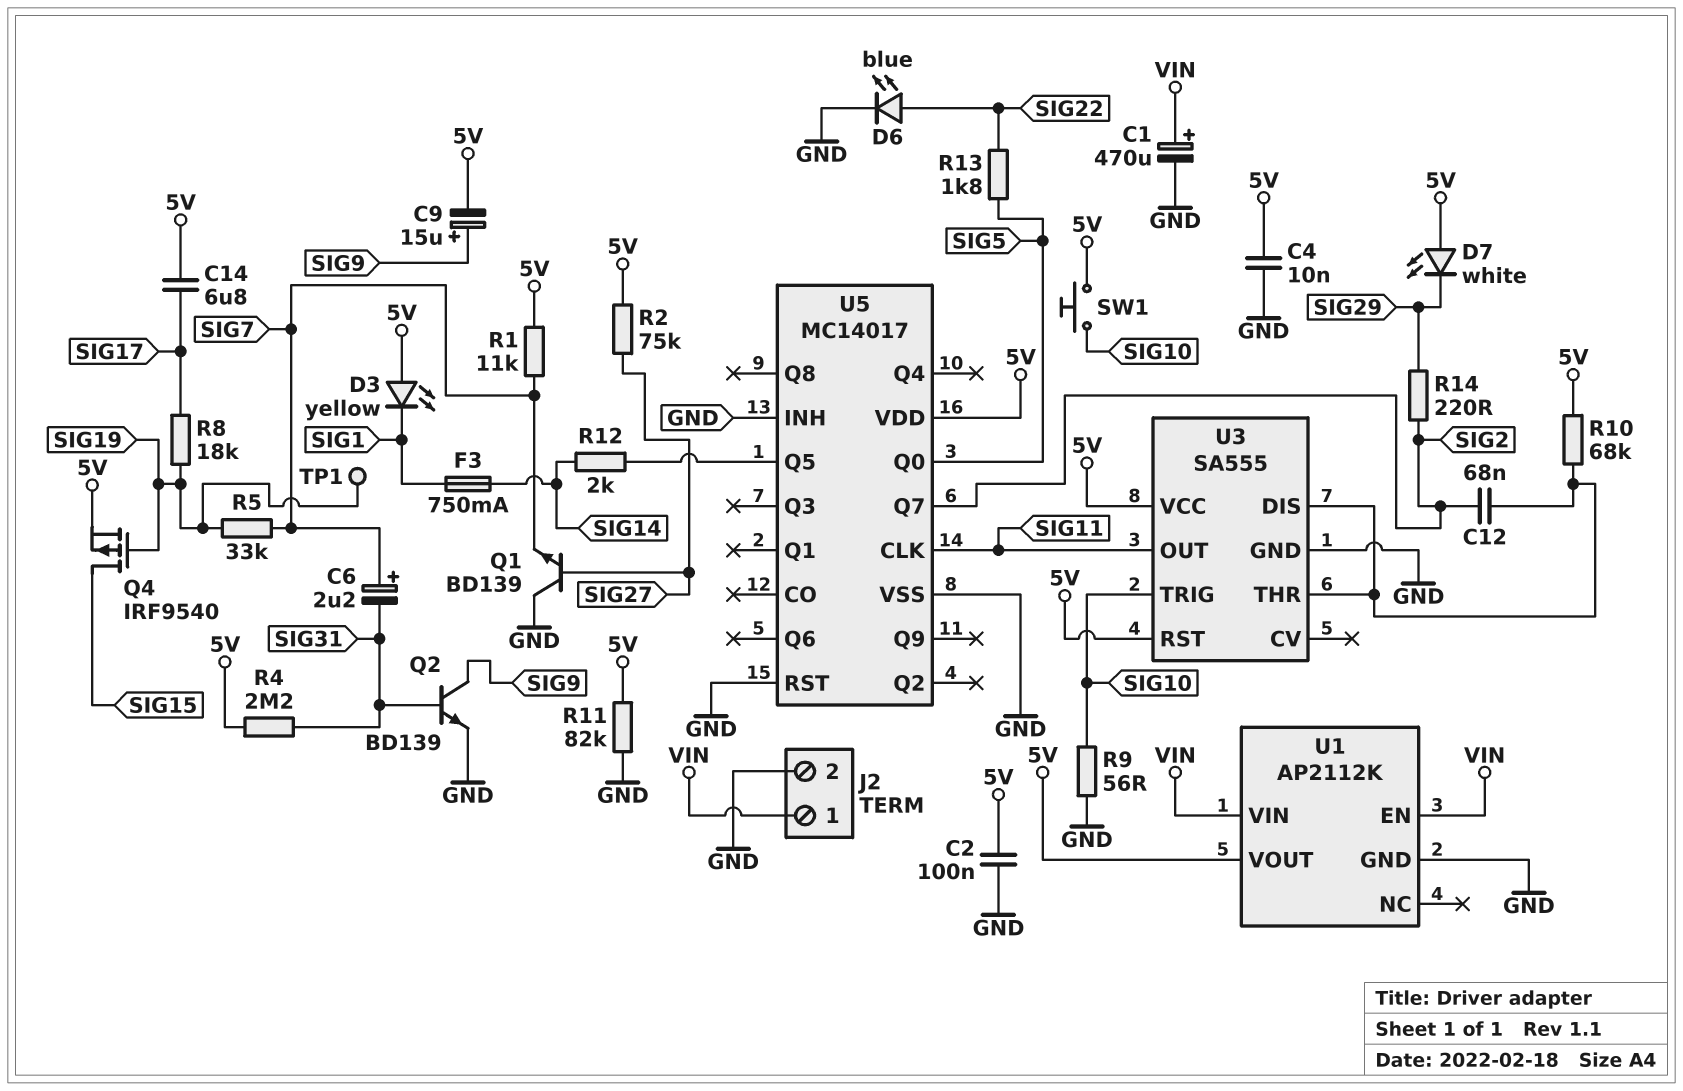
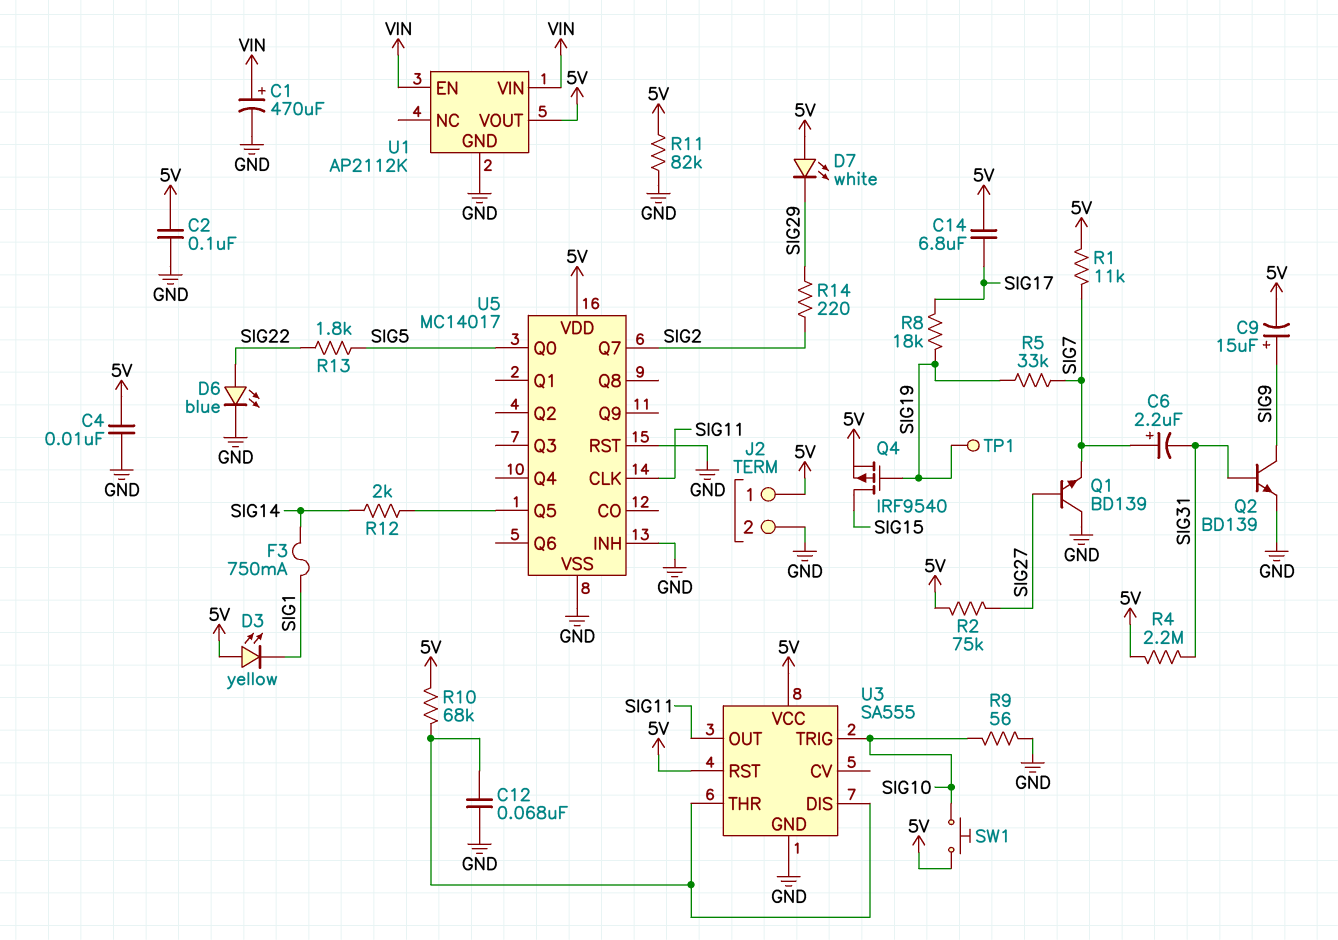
C12: 68nF (SIG2, U3/DIS) -> 68nF (GND, U3/DIS)
J2 pin 1: VIN -> 5V

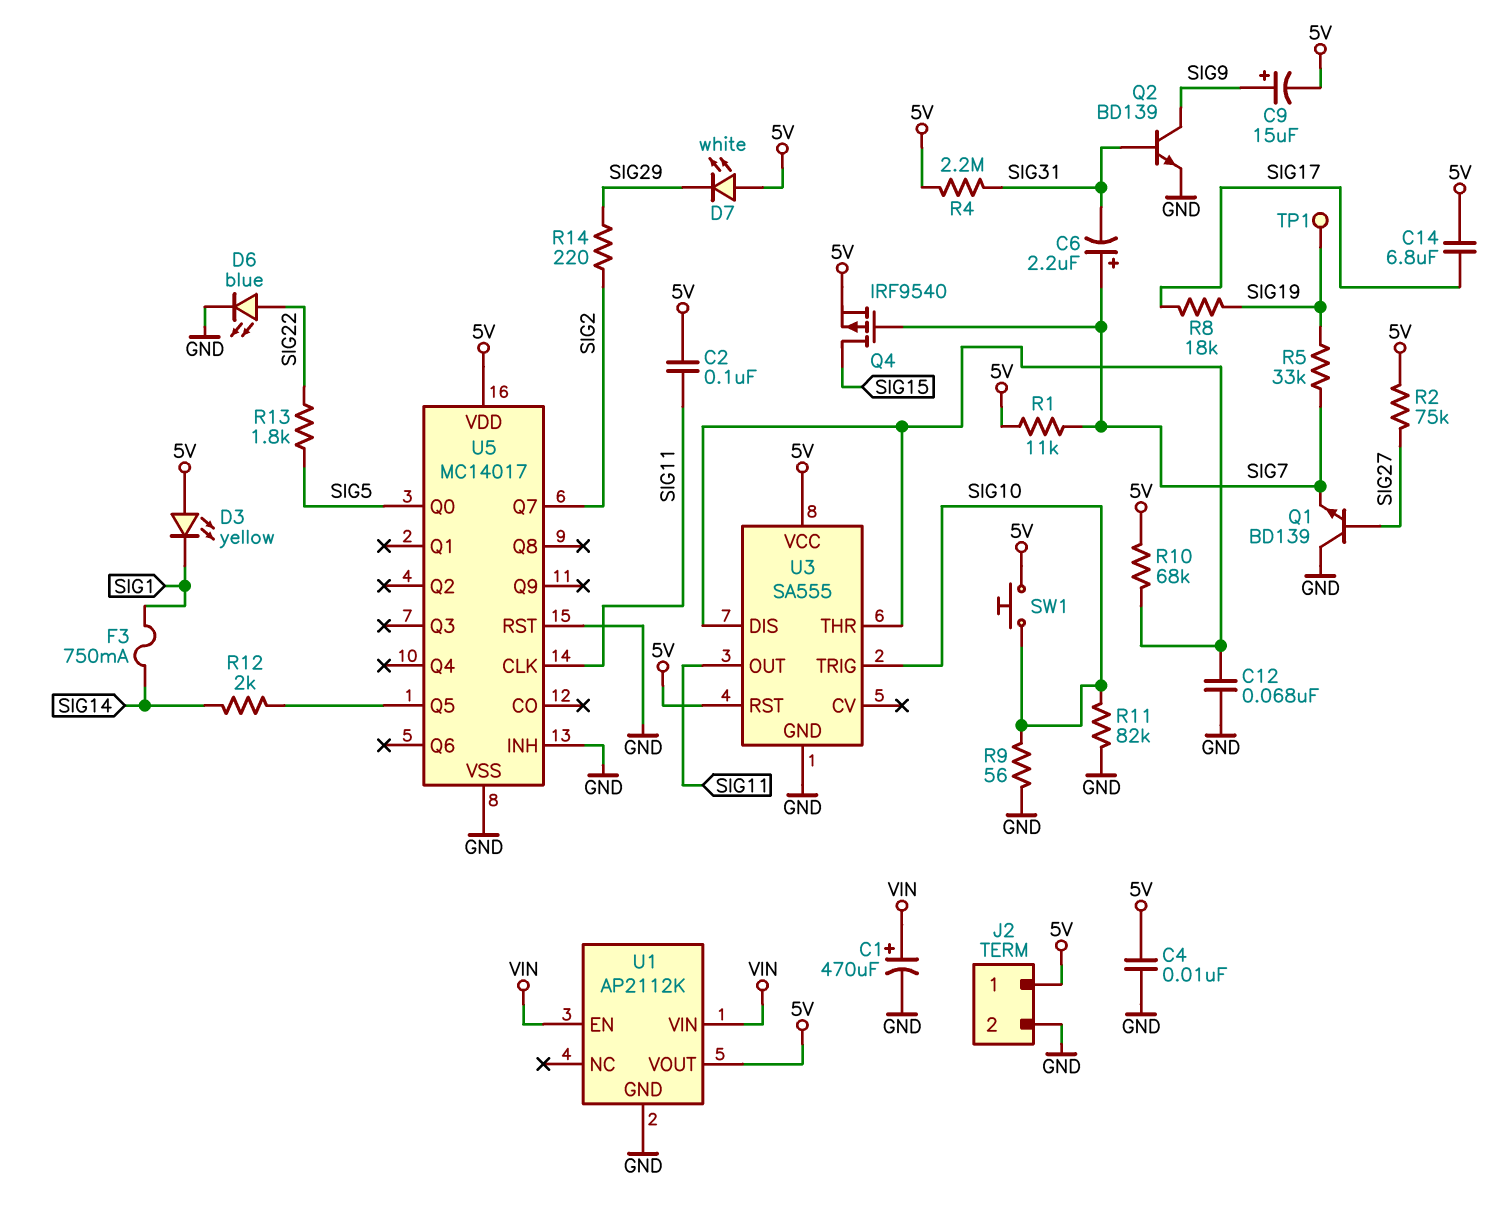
C2: 100nF (5V, GND) -> 100nF (5V, SIG11)
Q4: PMOS IRF9540 (G SIG19, D SIG15, S 5V) -> PMOS IRF9540 (G SIG7, D SIG15, S 5V)
R11: 82k (5V, GND) -> 82k (GND, SIG10)

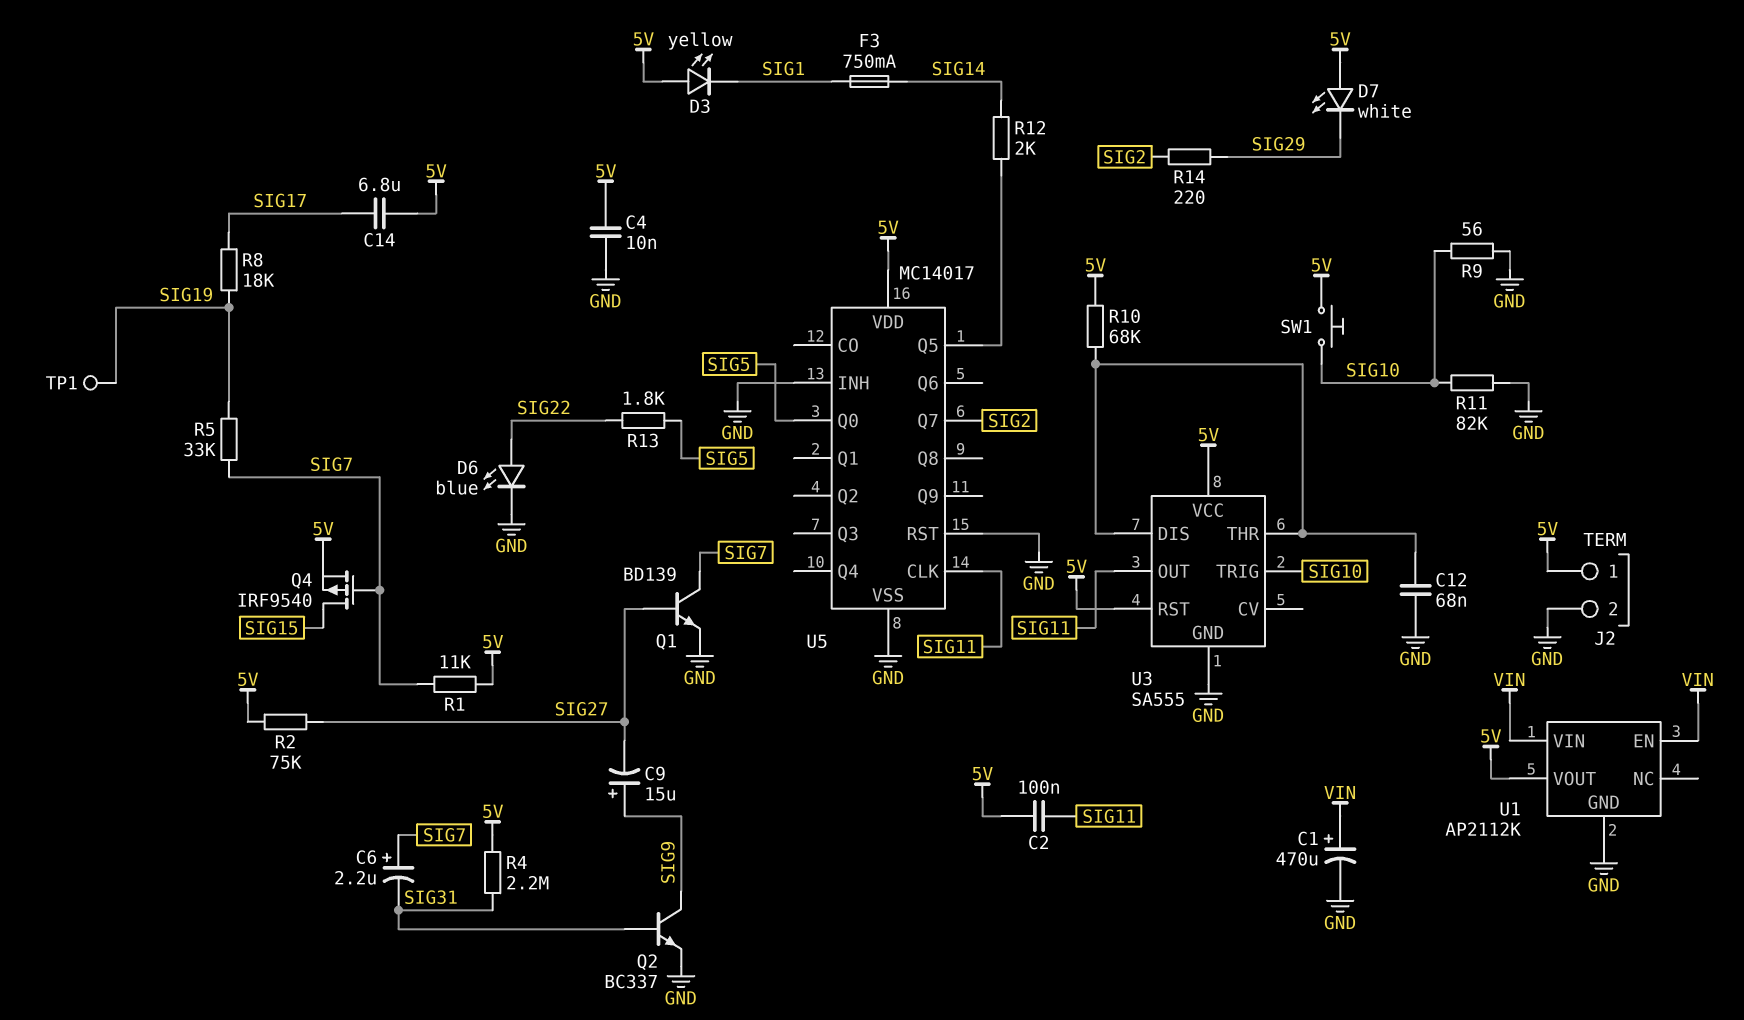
C9: 15uF (plus SIG9, minus 5V) -> 15uF (plus SIG9, minus SIG27)
Q1: NPN BD139 (B SIG27, C GND, E SIG7) -> NPN BD139 (B SIG27, C SIG7, E GND)
Q2: NPN BD139 (B SIG31, C SIG9, E GND) -> NPN BC337 (B SIG31, C SIG9, E GND)

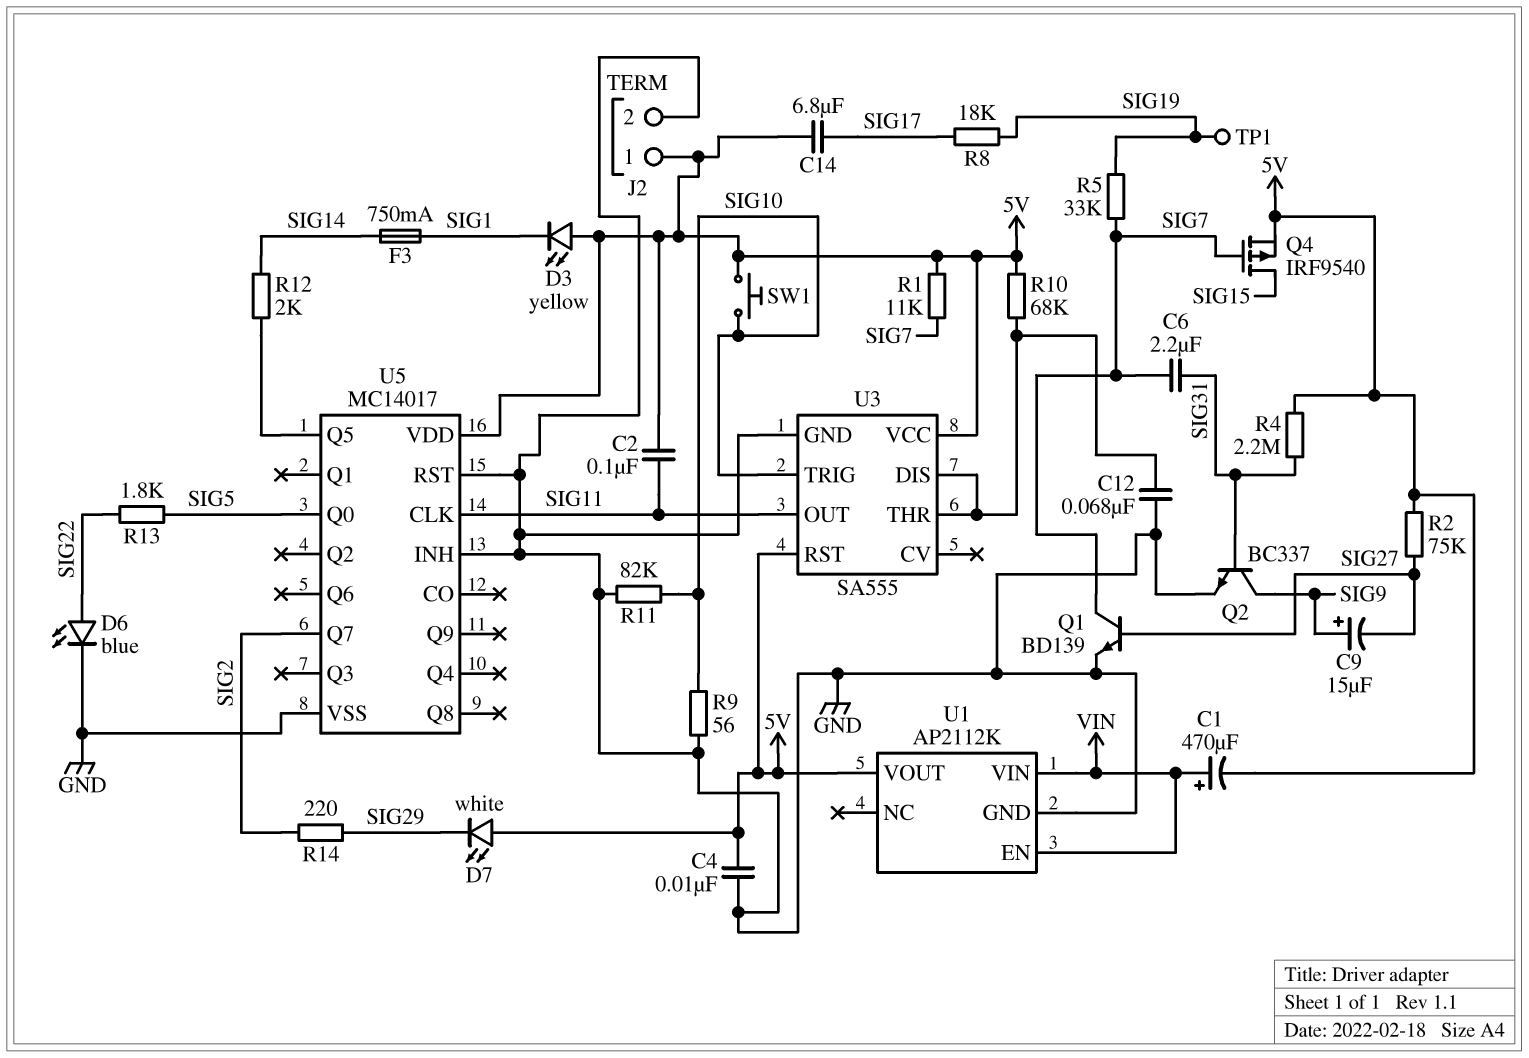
C1: 470uF (plus VIN, minus GND) -> 470uF (plus VIN, minus 5V)
C6: 2.2uF (plus SIG7, minus SIG31) -> 2.2uF (SIG7, SIG31)

